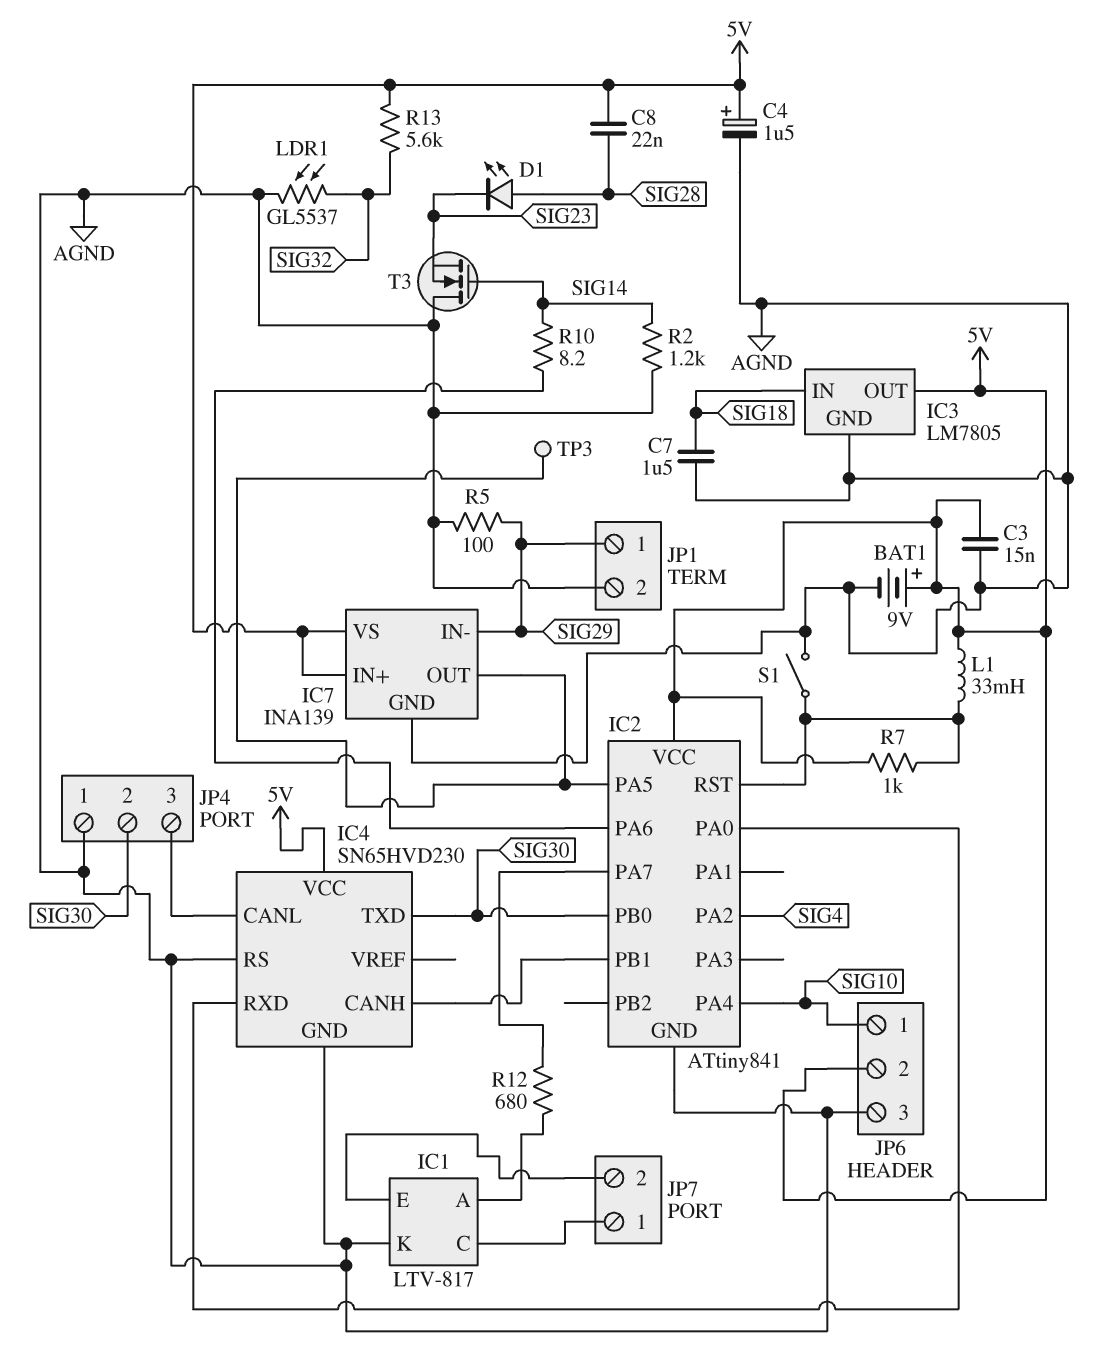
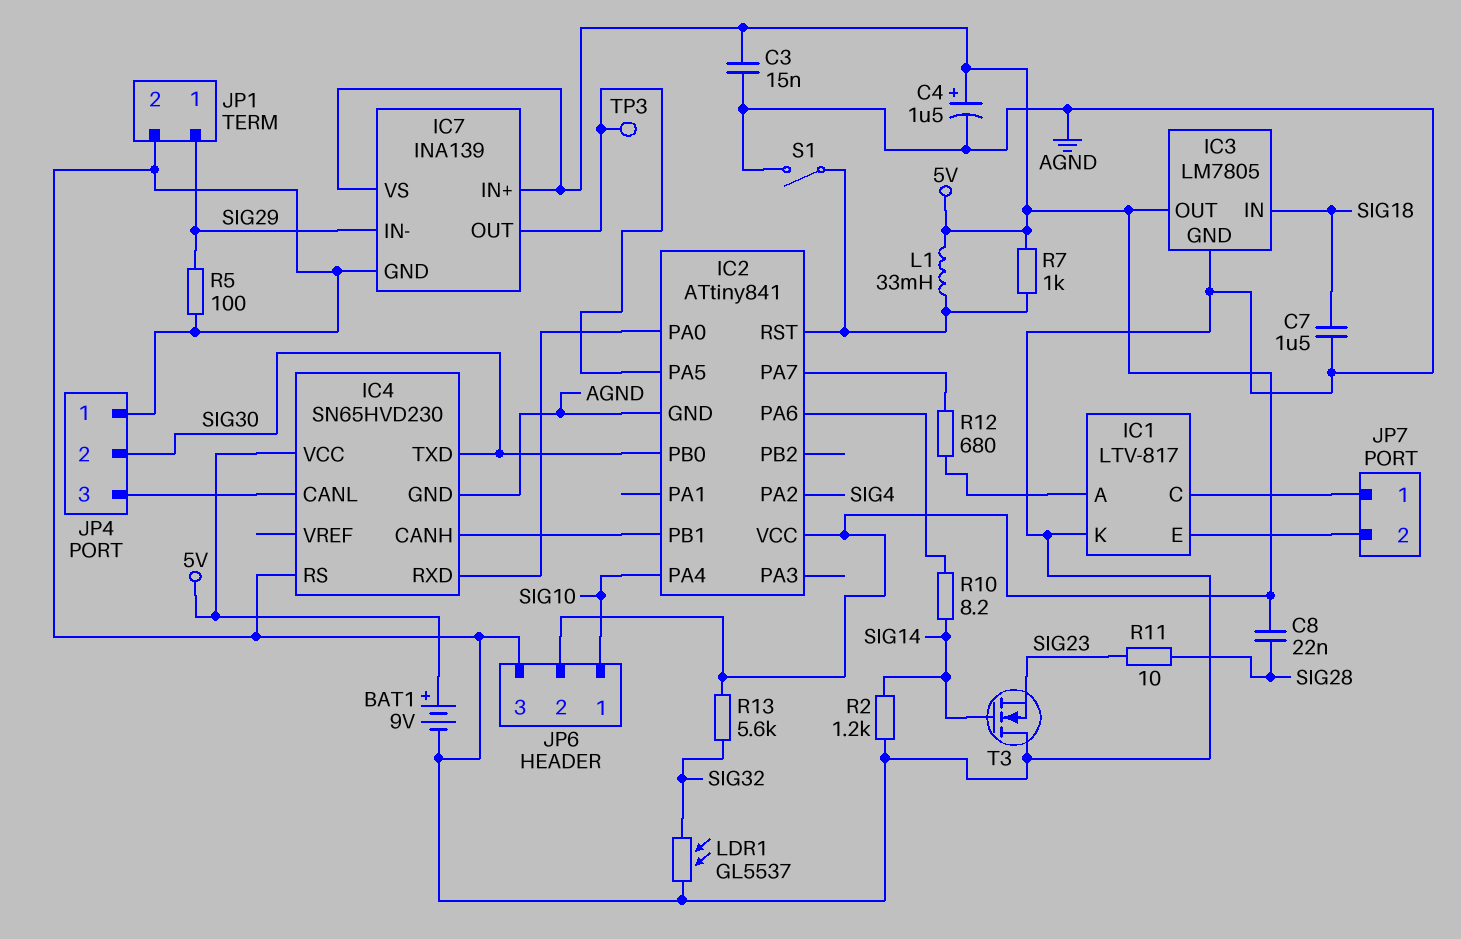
D1: LED (A SIG28, K SIG23) -> none
R11: none -> 10 (SIG23, SIG28)

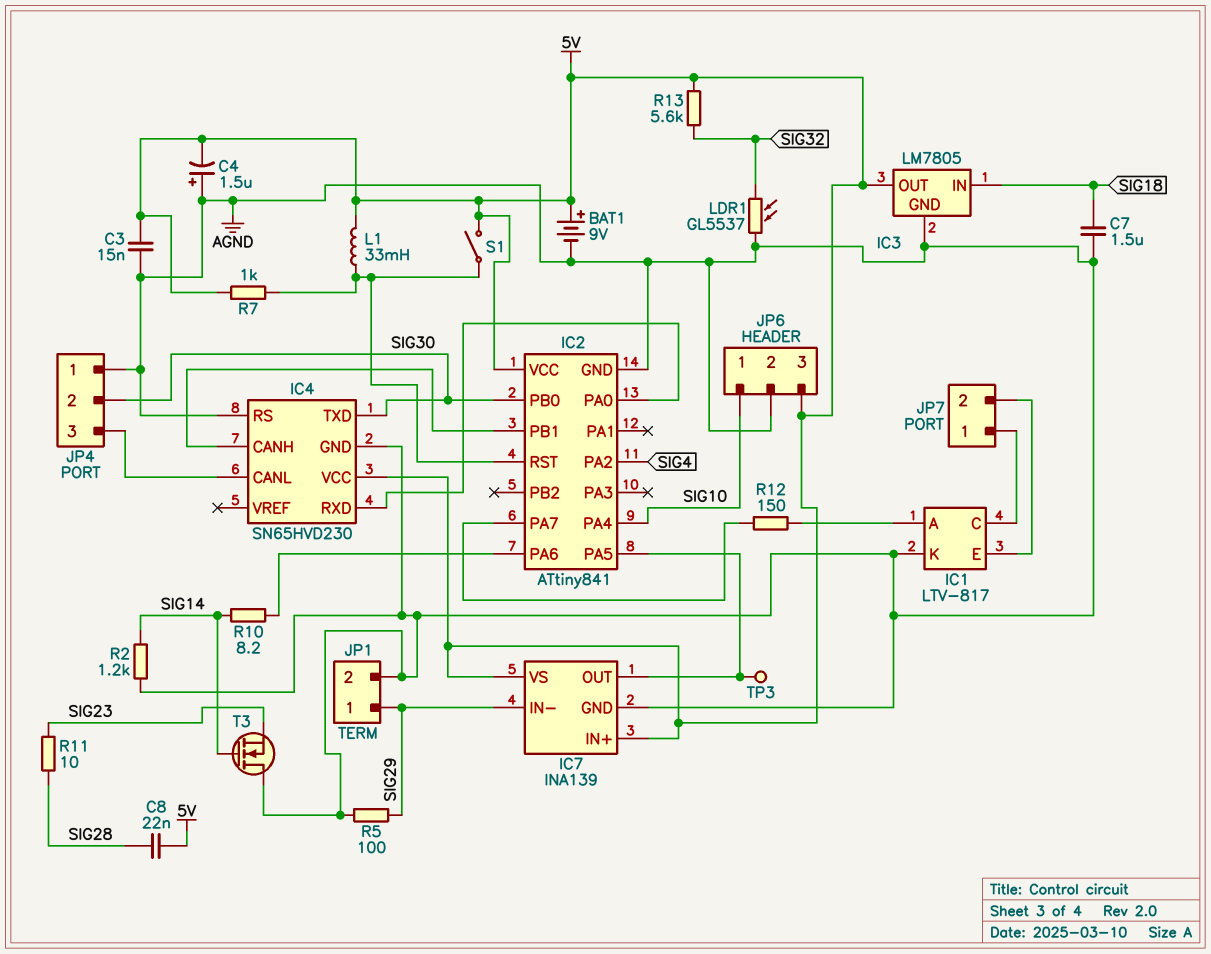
C4: 1.5uF (plus 5V, minus AGND) -> 1.5uF (plus AGND, minus 5V)
JP6 pin 2: 5V -> AGND
JP6 pin 3: AGND -> 5V
R12: 680 (IC1/A, IC2/PA7) -> 150 (IC1/A, IC2/PA7)
S1: switch (AGND, IC2/RST) -> switch (5V, IC2/RST)

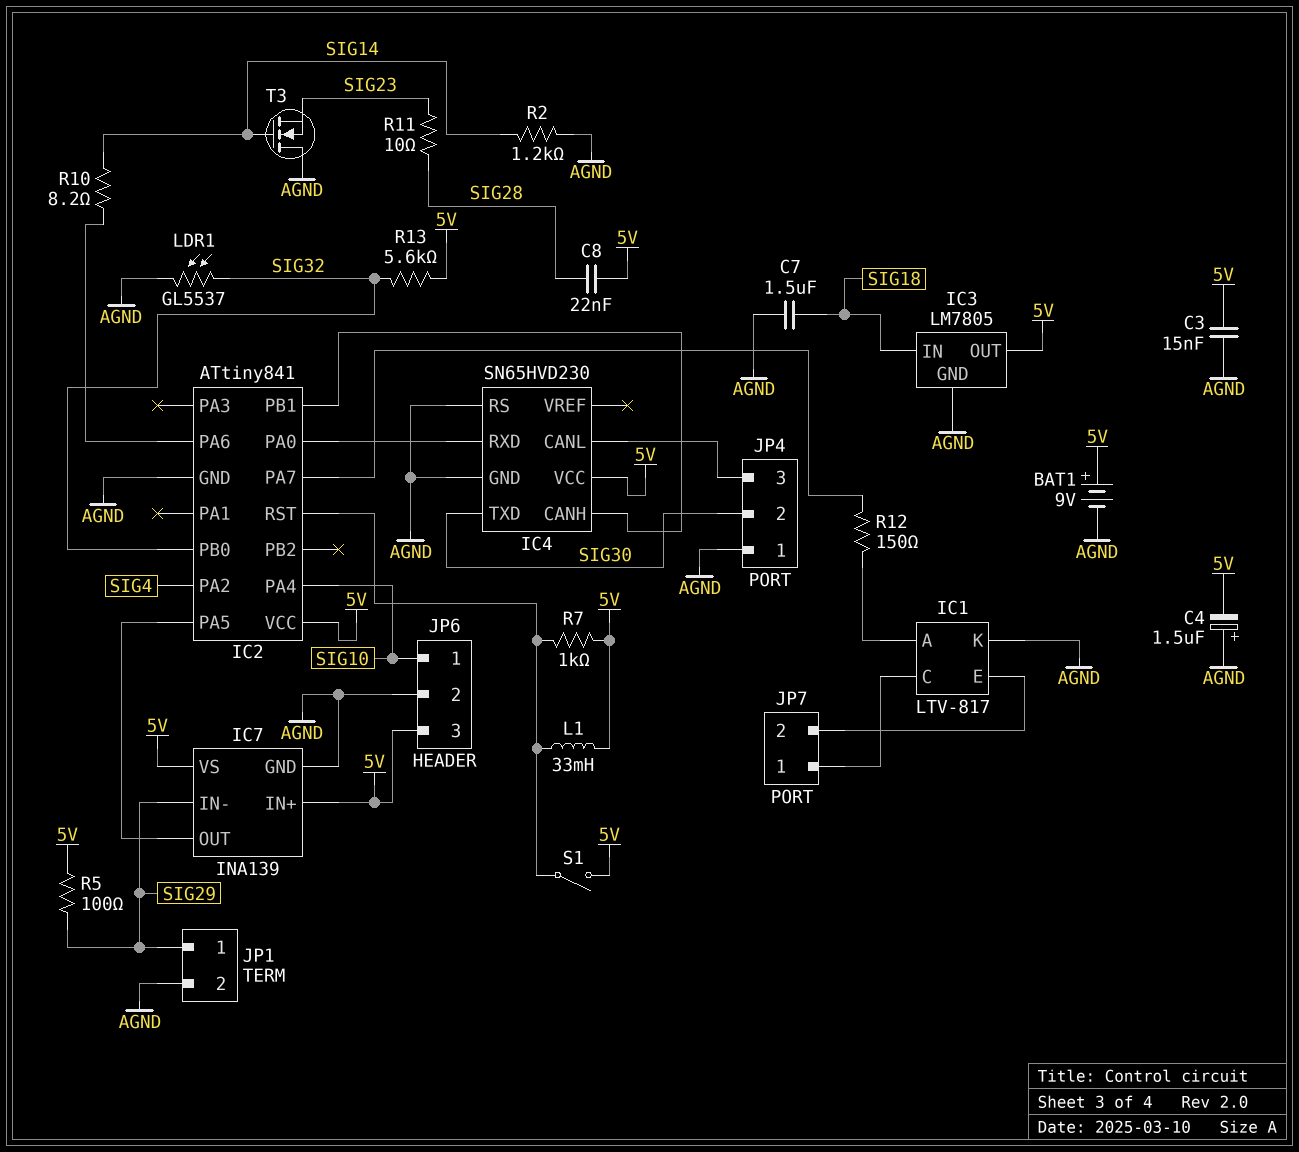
IC2 pin PB0: SIG30 -> SIG32
R5: 100 (AGND, SIG29) -> 100 (5V, SIG29)
TP3: test point (IC2/PA5) -> none

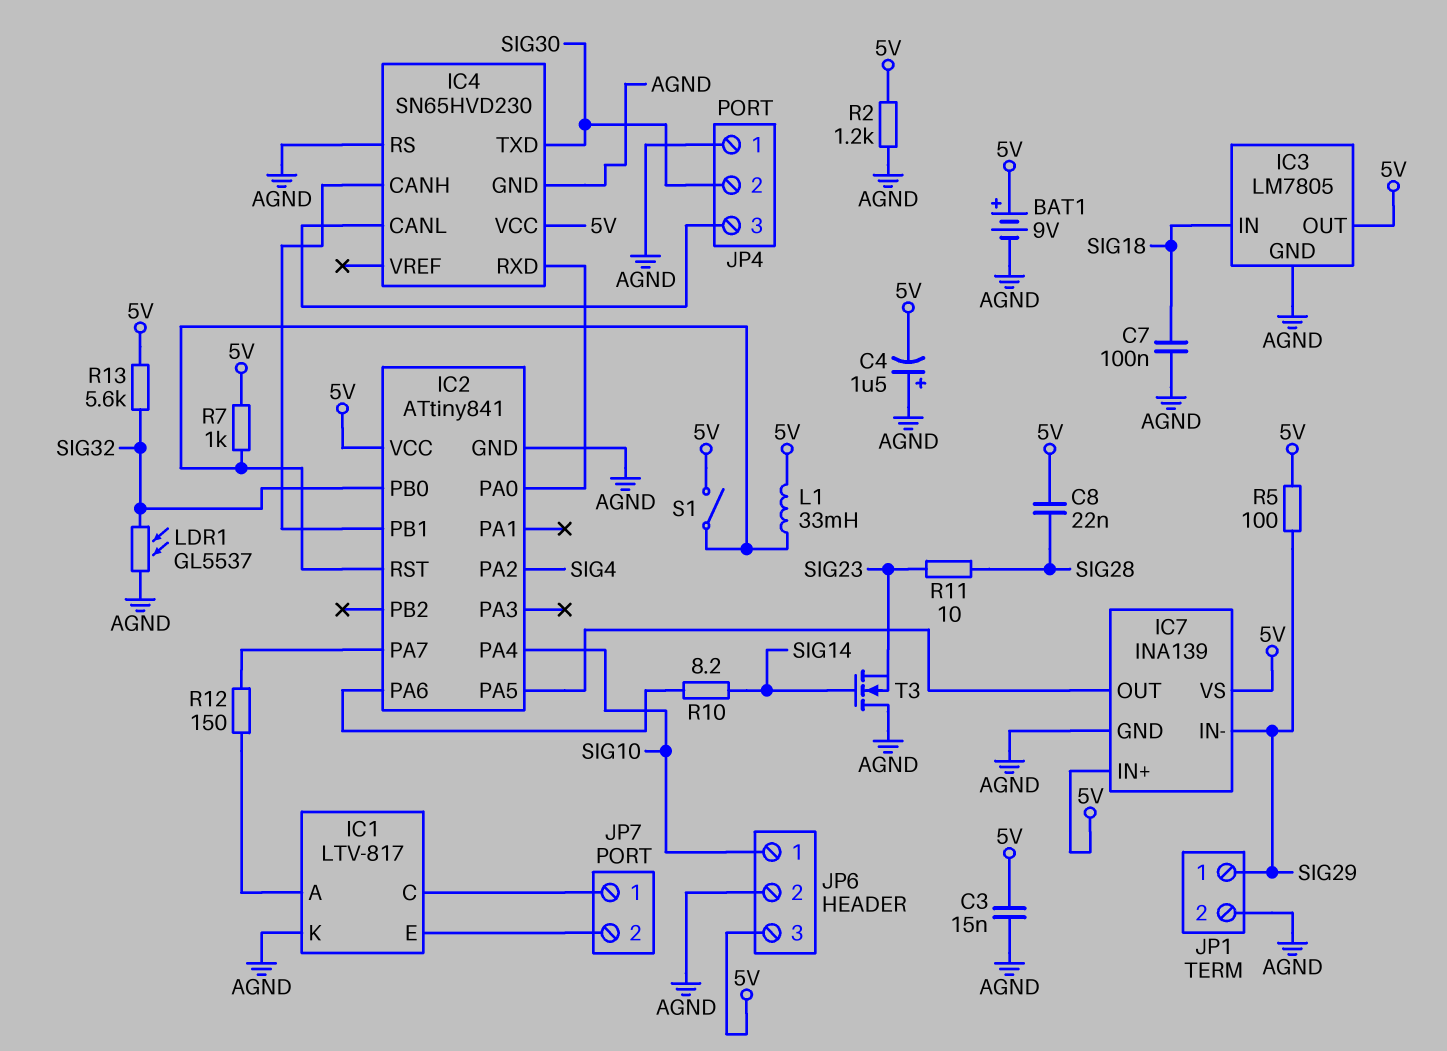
C7: 1.5uF (AGND, SIG18) -> 100nF (AGND, SIG18)
R2: 1.2k (AGND, SIG14) -> 1.2k (5V, AGND)

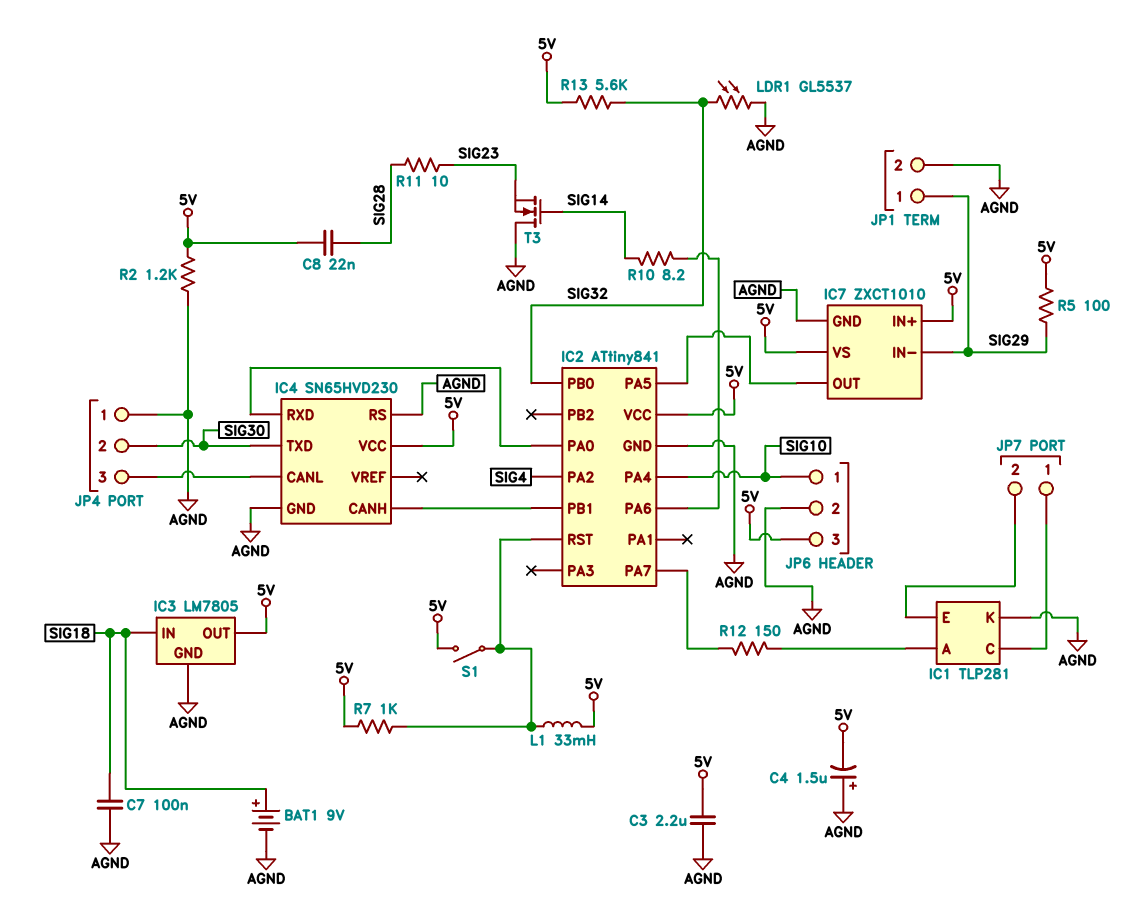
BAT1: 9V (plus 5V, minus AGND) -> 9V (plus SIG18, minus AGND)
C3: 15nF (5V, AGND) -> 2.2uF (5V, AGND)
IC1: LTV-817 -> TLP281
IC7: INA139 -> ZXCT1010

